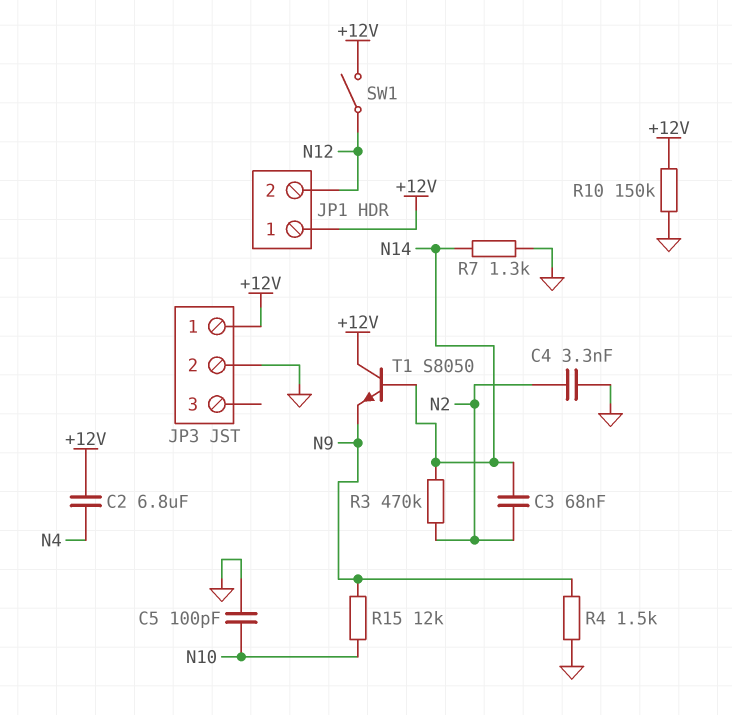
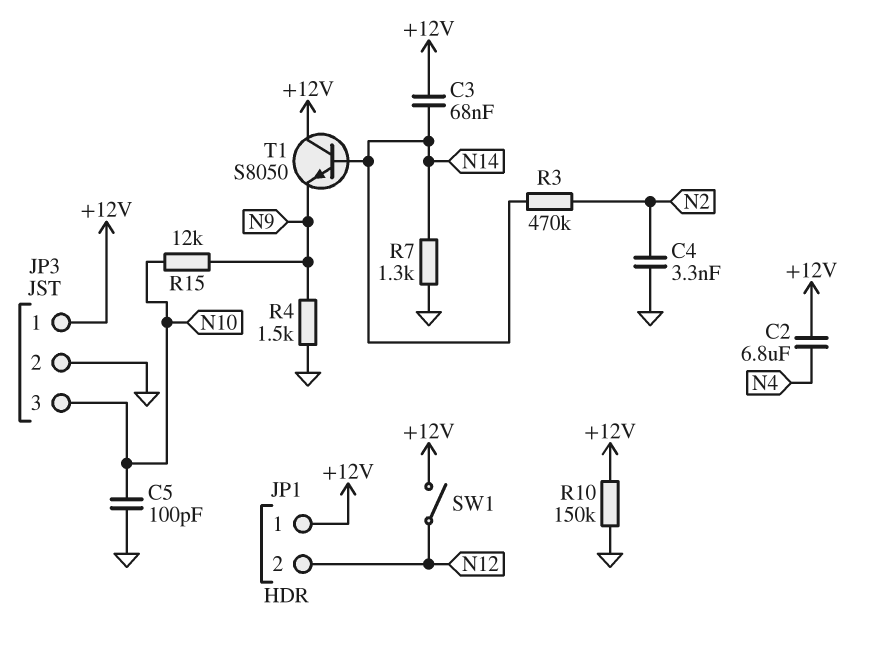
C3: 68nF (N2, N14) -> 68nF (+12V, N14)
JP3 pin 3: none -> N10

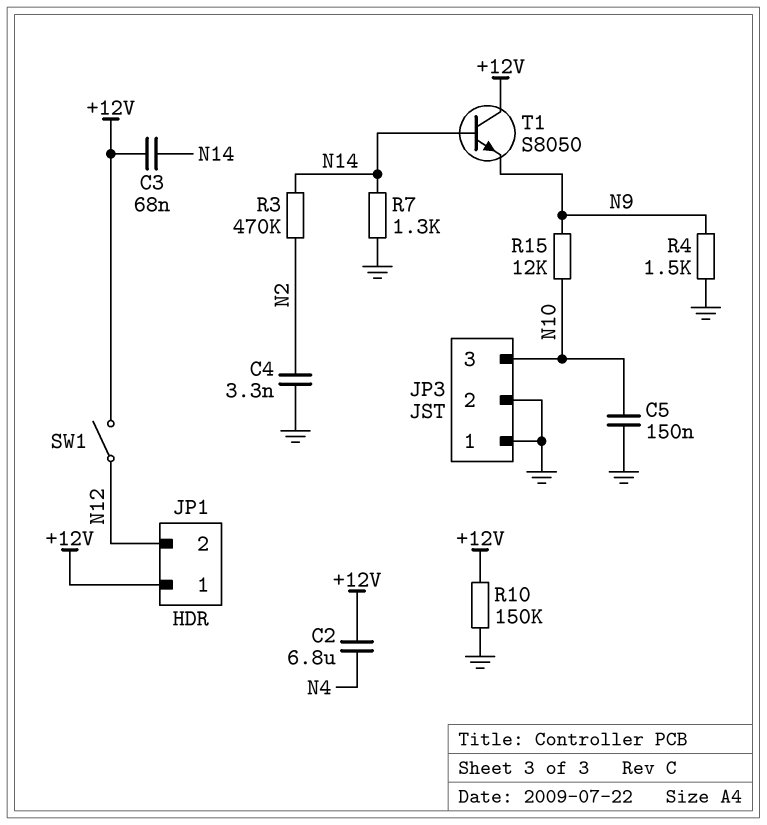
C5: 100pF (GND, N10) -> 150nF (GND, N10)
JP3 pin 1: +12V -> GND

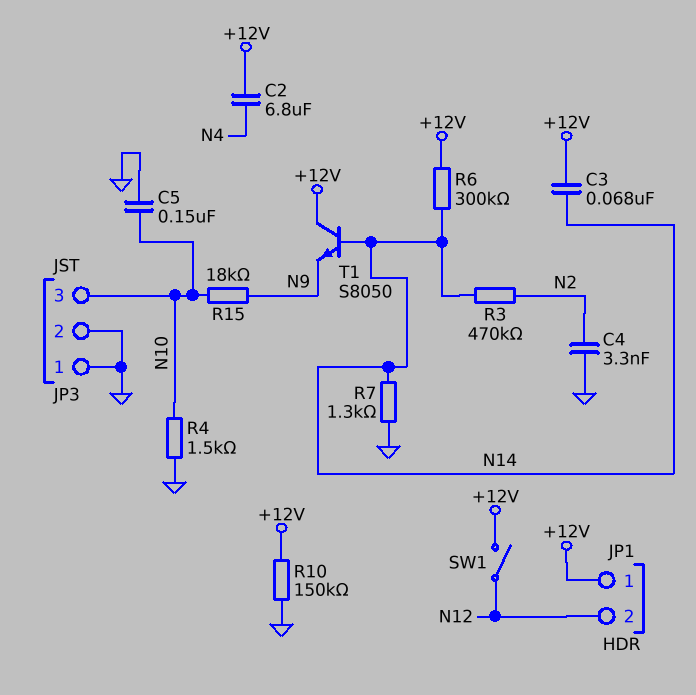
R4: 1.5k (GND, N9) -> 1.5k (GND, N10)
R6: none -> 300k (+12V, N14)
R15: 12k (N9, N10) -> 18k (N9, N10)

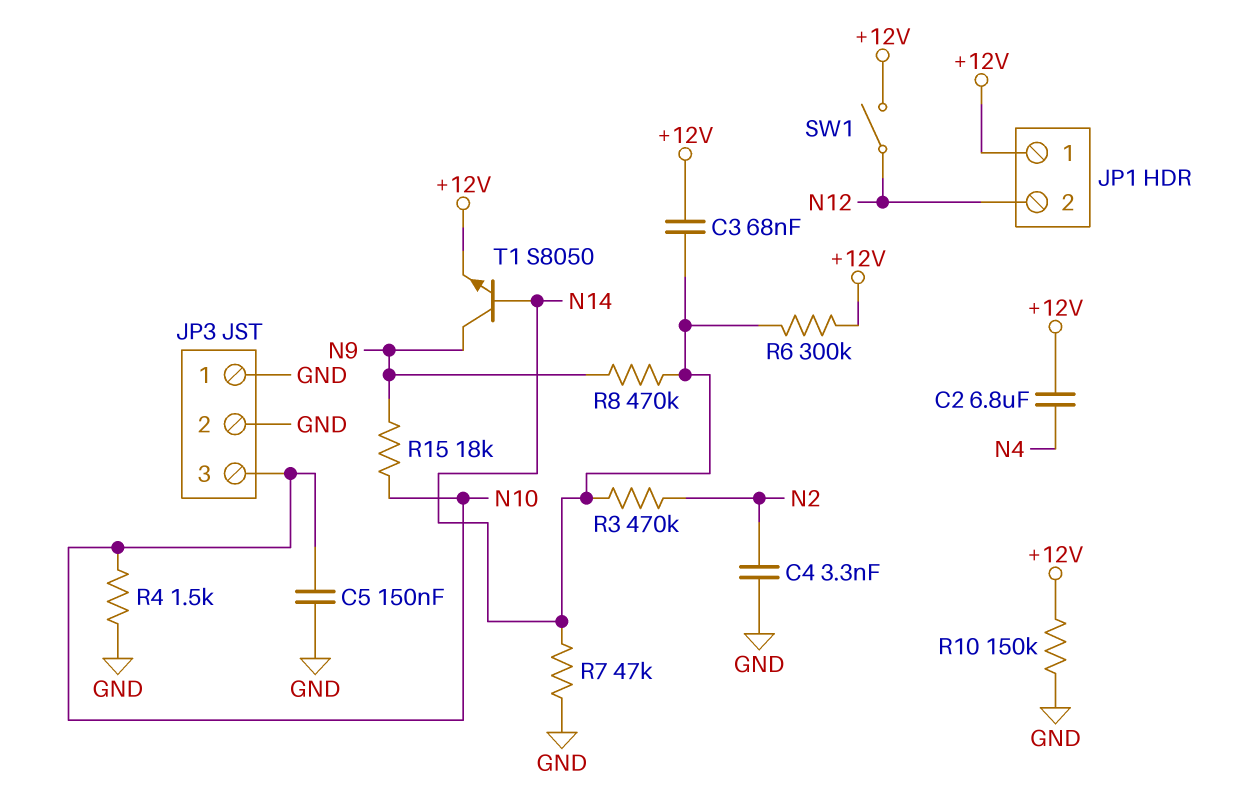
R7: 1.3k (GND, N14) -> 47k (GND, N14)
R8: none -> 470k (N9, N14)
T1: NPN S8050 (B N14, C +12V, E N9) -> NPN S8050 (B N14, C N9, E +12V)

